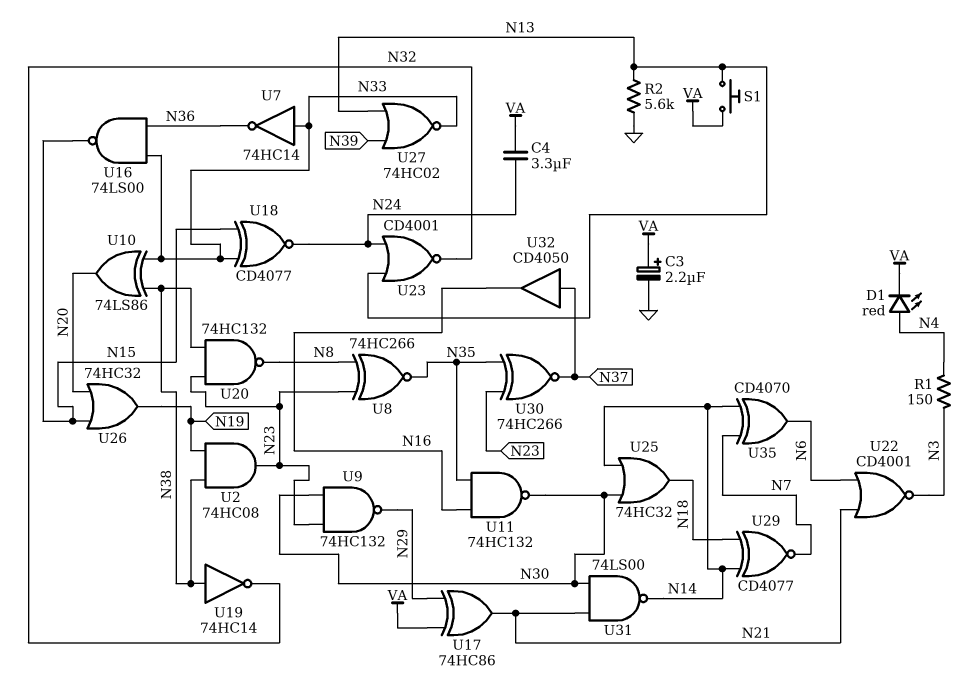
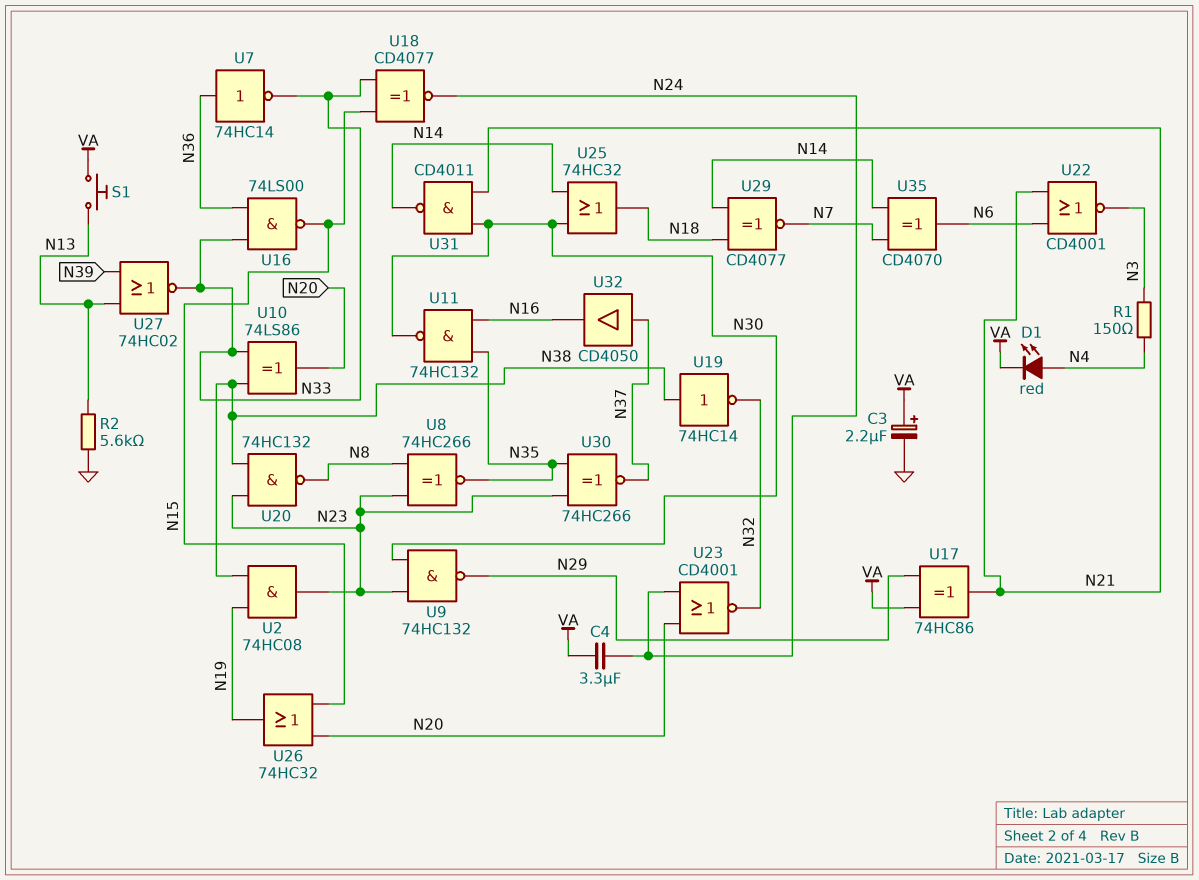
U7: NOT 74HC14 (in N33, out N36) -> NOT 74HC14 (in N36, out N33)
U23: NOR CD4001 (in N13, in N24, out N32) -> NOR CD4001 (in N20, in N24, out N32)
U31: NAND 74LS00 (in N21, in N30, out N14) -> NAND CD4011 (in N21, in N30, out N14)

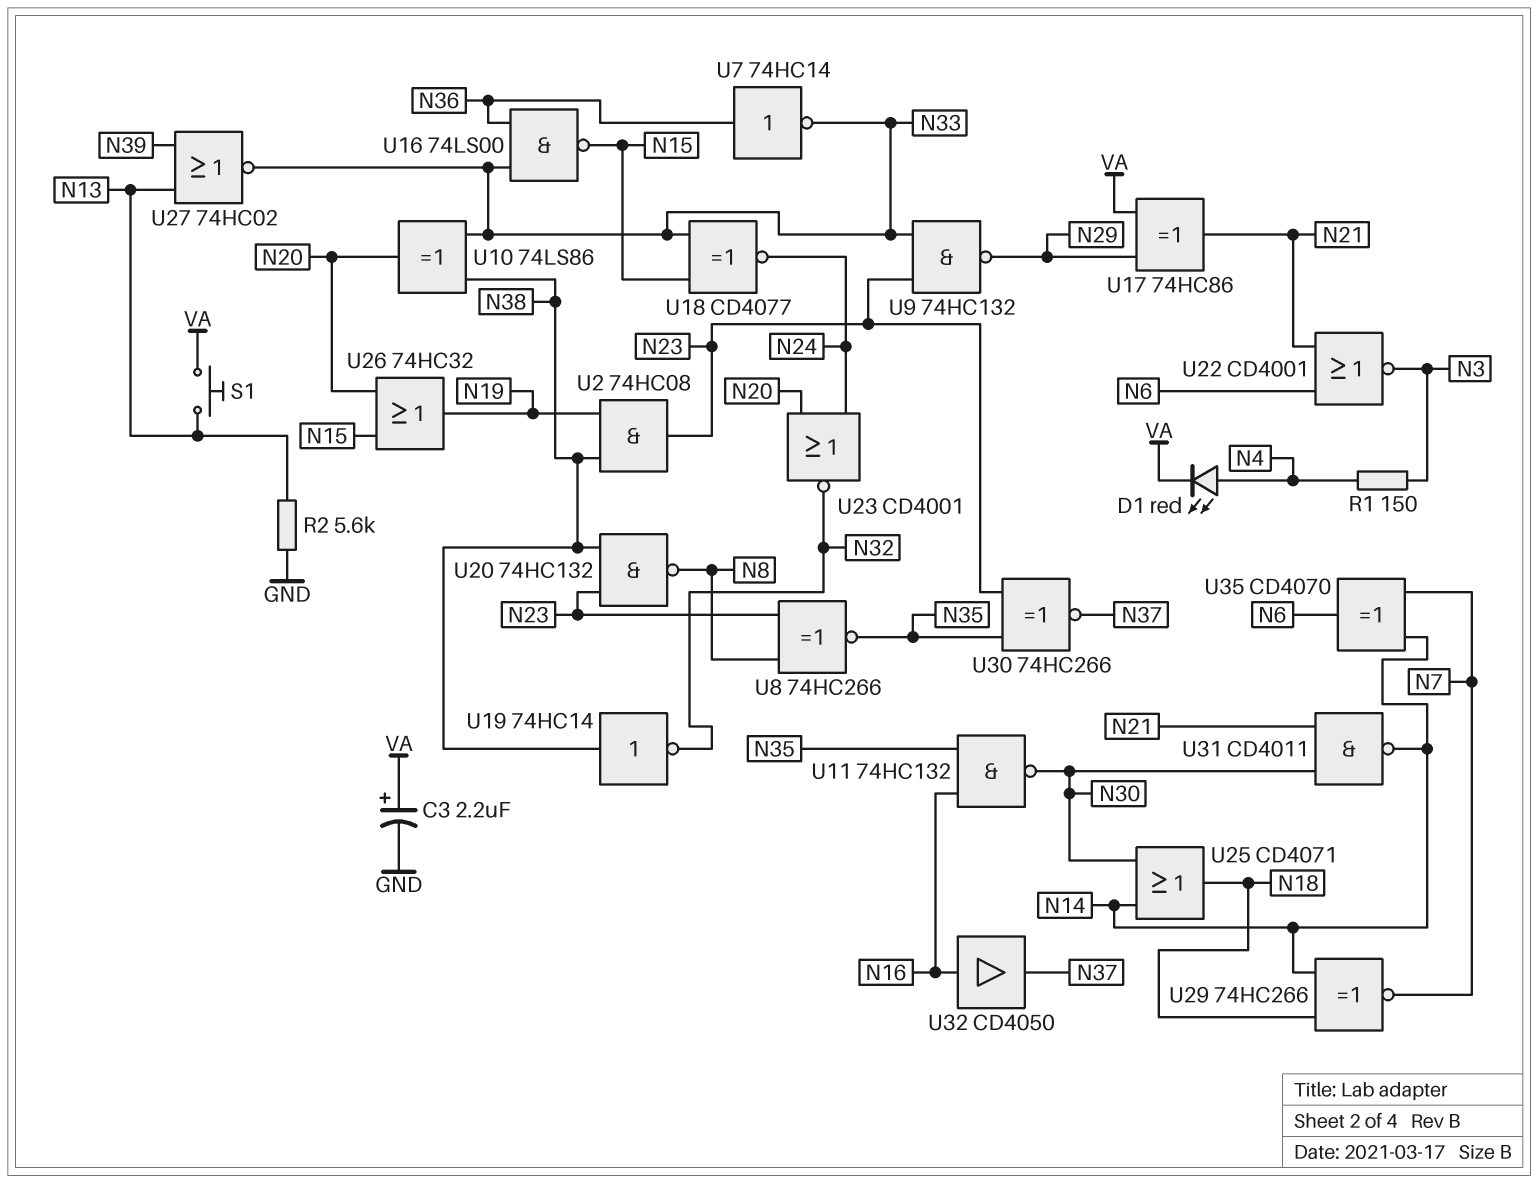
C4: 3.3uF (N24, VA) -> none
U9: NAND 74HC132 (in N23, in N30, out N29) -> NAND 74HC132 (in N23, in N33, out N29)
U25: OR 74HC32 (in N14, in N30, out N18) -> OR CD4071 (in N14, in N30, out N18)
U29: XNOR CD4077 (in N14, in N18, out N7) -> XNOR 74HC266 (in N14, in N18, out N7)
U32: buffer CD4050 (in N37, out N16) -> buffer CD4050 (in N16, out N37)

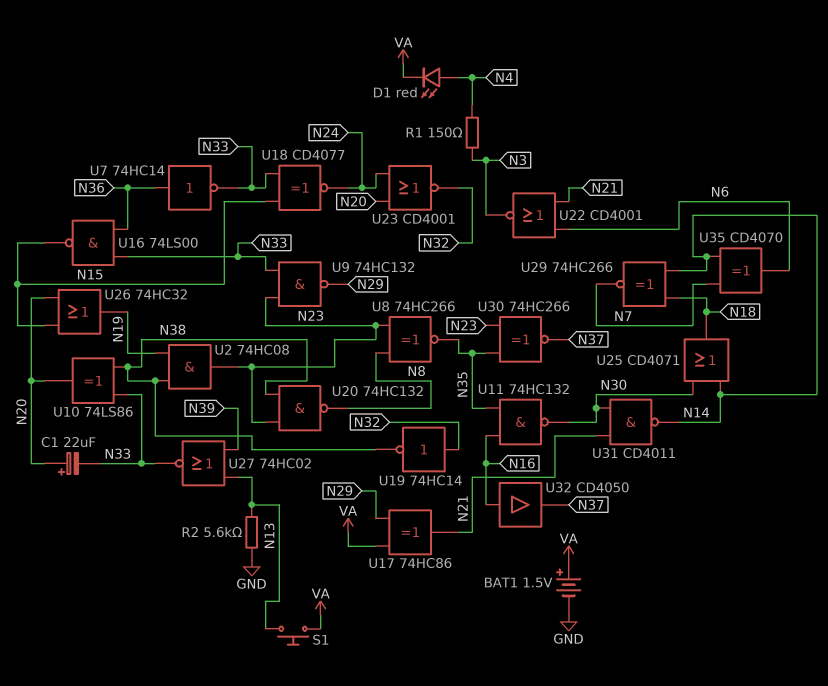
BAT1: none -> 1.5V (plus VA, minus GND)
C1: none -> 22uF (plus N20, minus N33)
C3: 2.2uF (plus VA, minus GND) -> none
U19: NOT 74HC14 (in N38, out N32) -> NOT 74HC14 (in N32, out N38)

